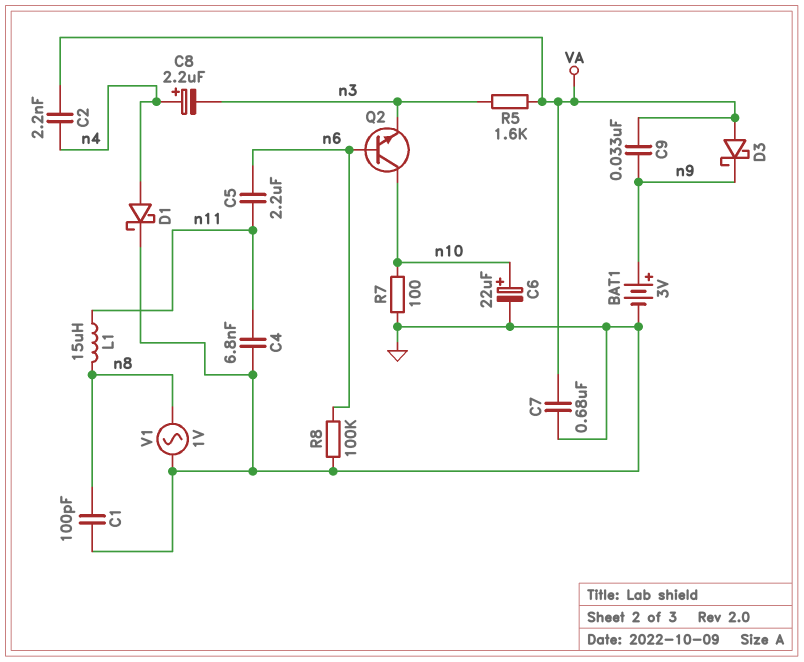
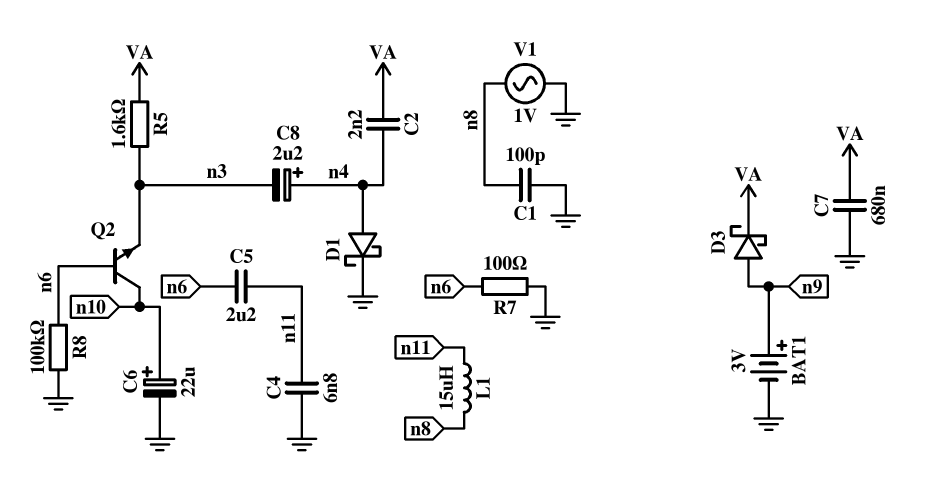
C9: 33nF (VA, n9) -> none
D3: schottky (A VA, K n9) -> schottky (A n9, K VA)
R7: 100 (GND, n10) -> 100 (GND, n6)

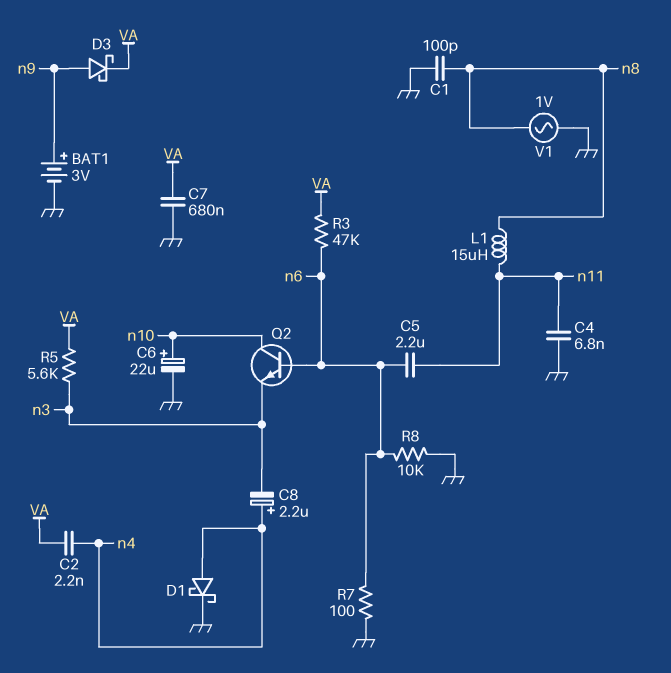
R3: none -> 47k (VA, n6)
R5: 1.6k (VA, n3) -> 5.6k (VA, n3)
R8: 100k (GND, n6) -> 10k (GND, n6)

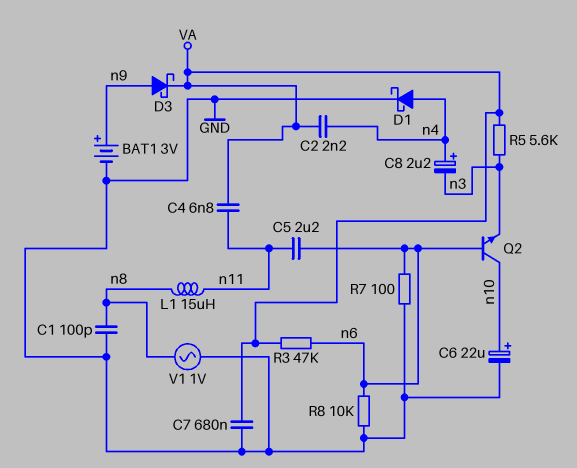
C4: 6.8nF (GND, n11) -> 6.8nF (VA, n11)

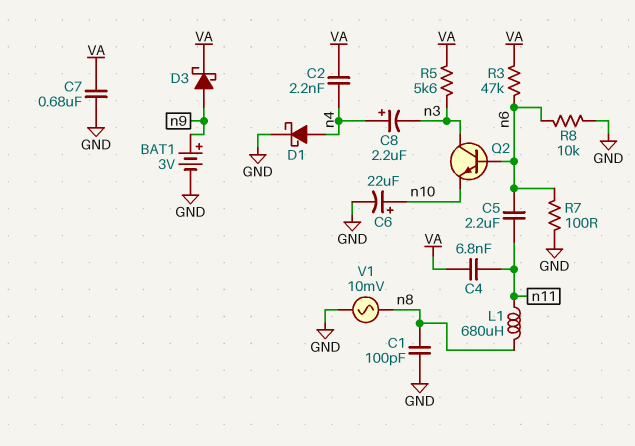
L1: 15uH (n8, n11) -> 680uH (n8, n11)
Q2: NPN (B n6, C n10, E n3) -> NPN (B n6, C n3, E n10)
V1: AC 1V (GND, n8) -> AC 10mV (GND, n8)

